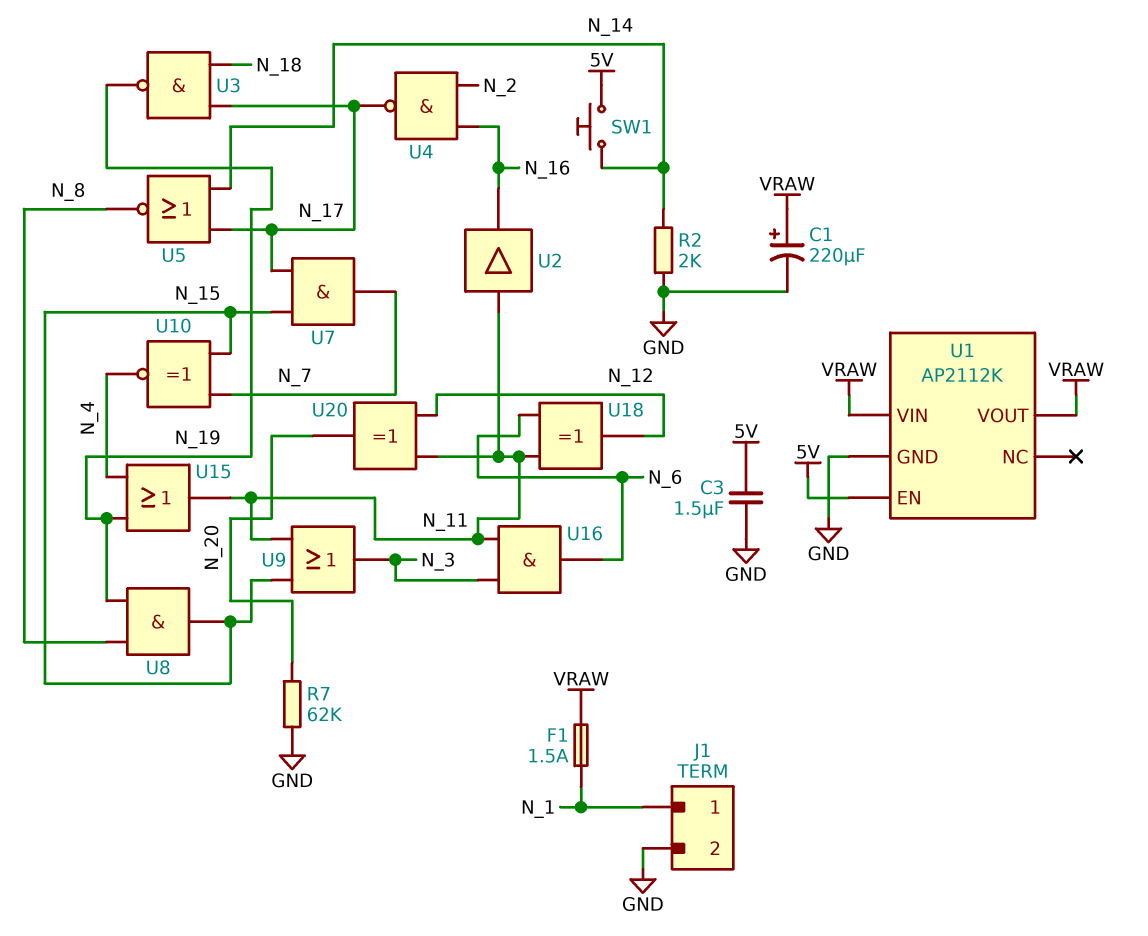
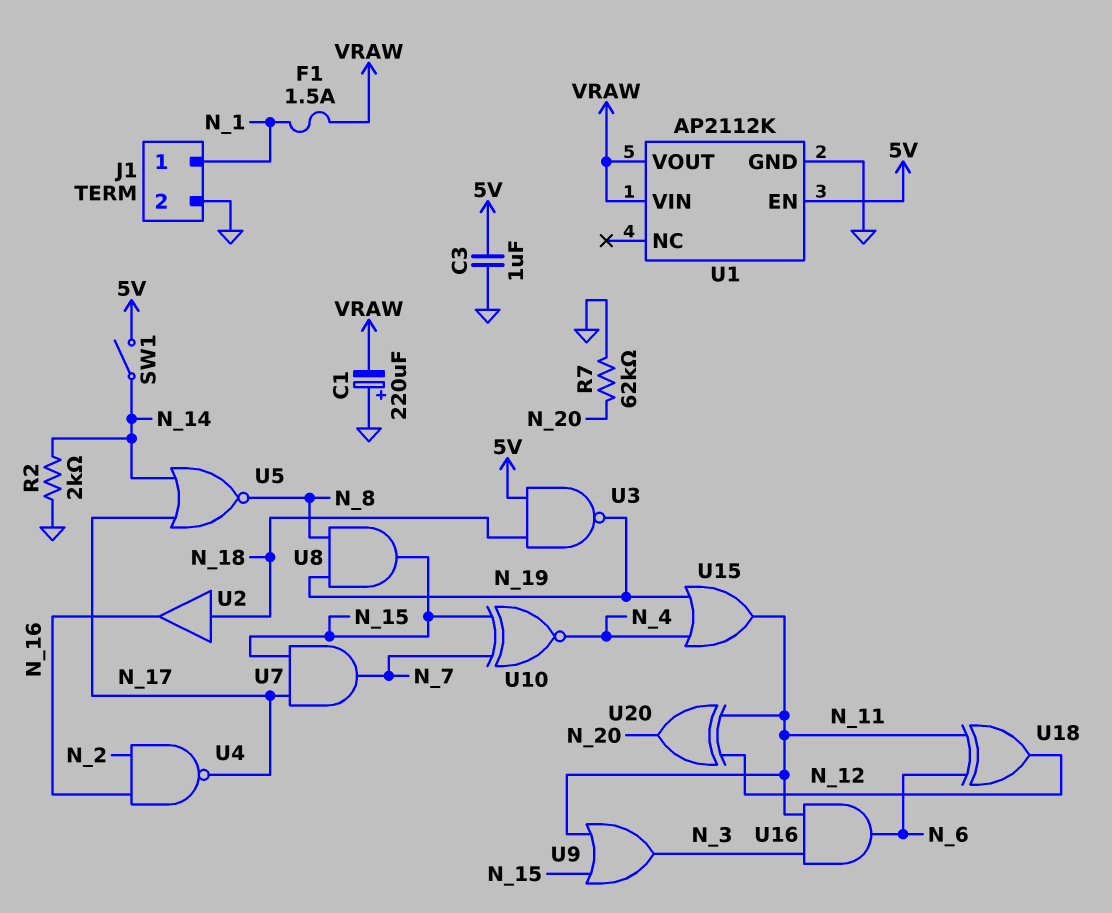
C1: 220uF (plus VRAW, minus GND) -> 220uF (plus GND, minus VRAW)
C3: 1.5uF (5V, GND) -> 1uF (5V, GND)
SW1: button (5V, N_14) -> switch (5V, N_14)
U2: buffer (in N_11, out N_16) -> buffer (in N_18, out N_16)
U3: NAND (in N_17, in N_18, out N_19) -> NAND (in 5V, in N_18, out N_19)

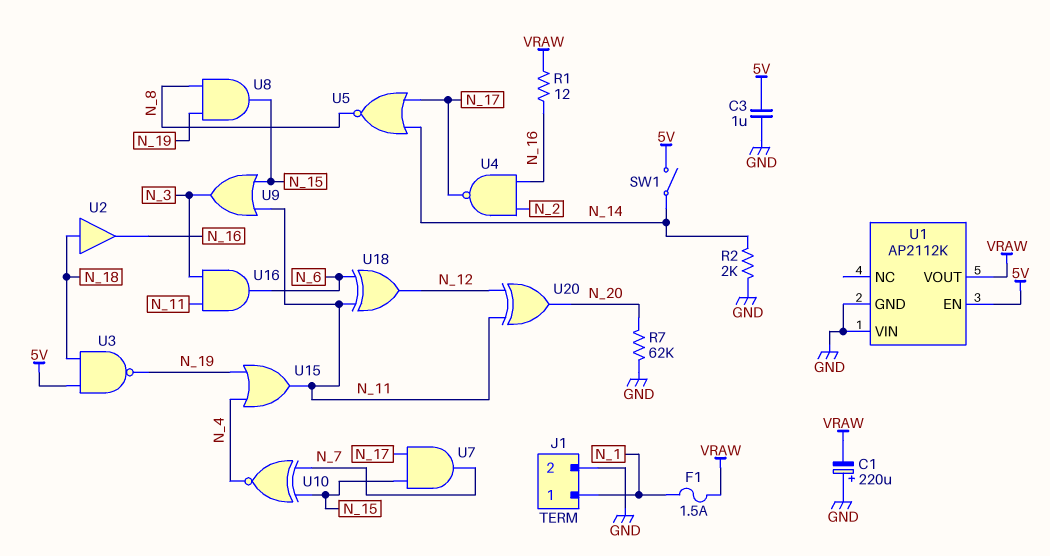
R1: none -> 12 (N_16, VRAW)
U1 pin VIN: VRAW -> GND

